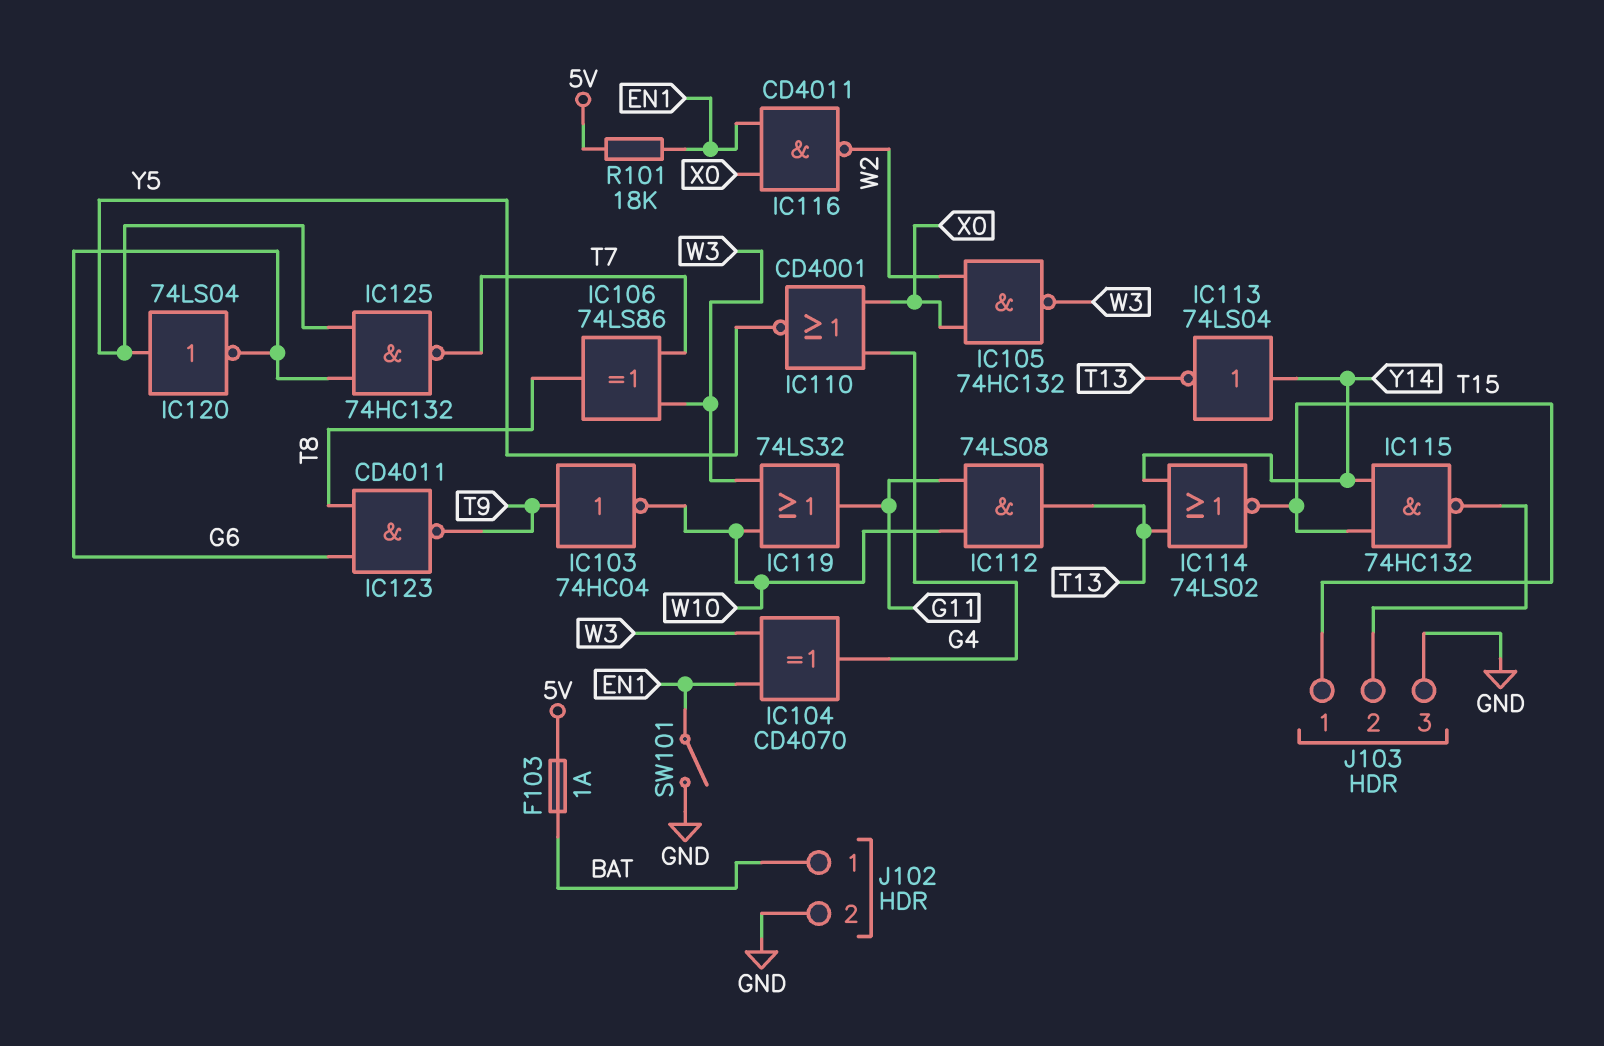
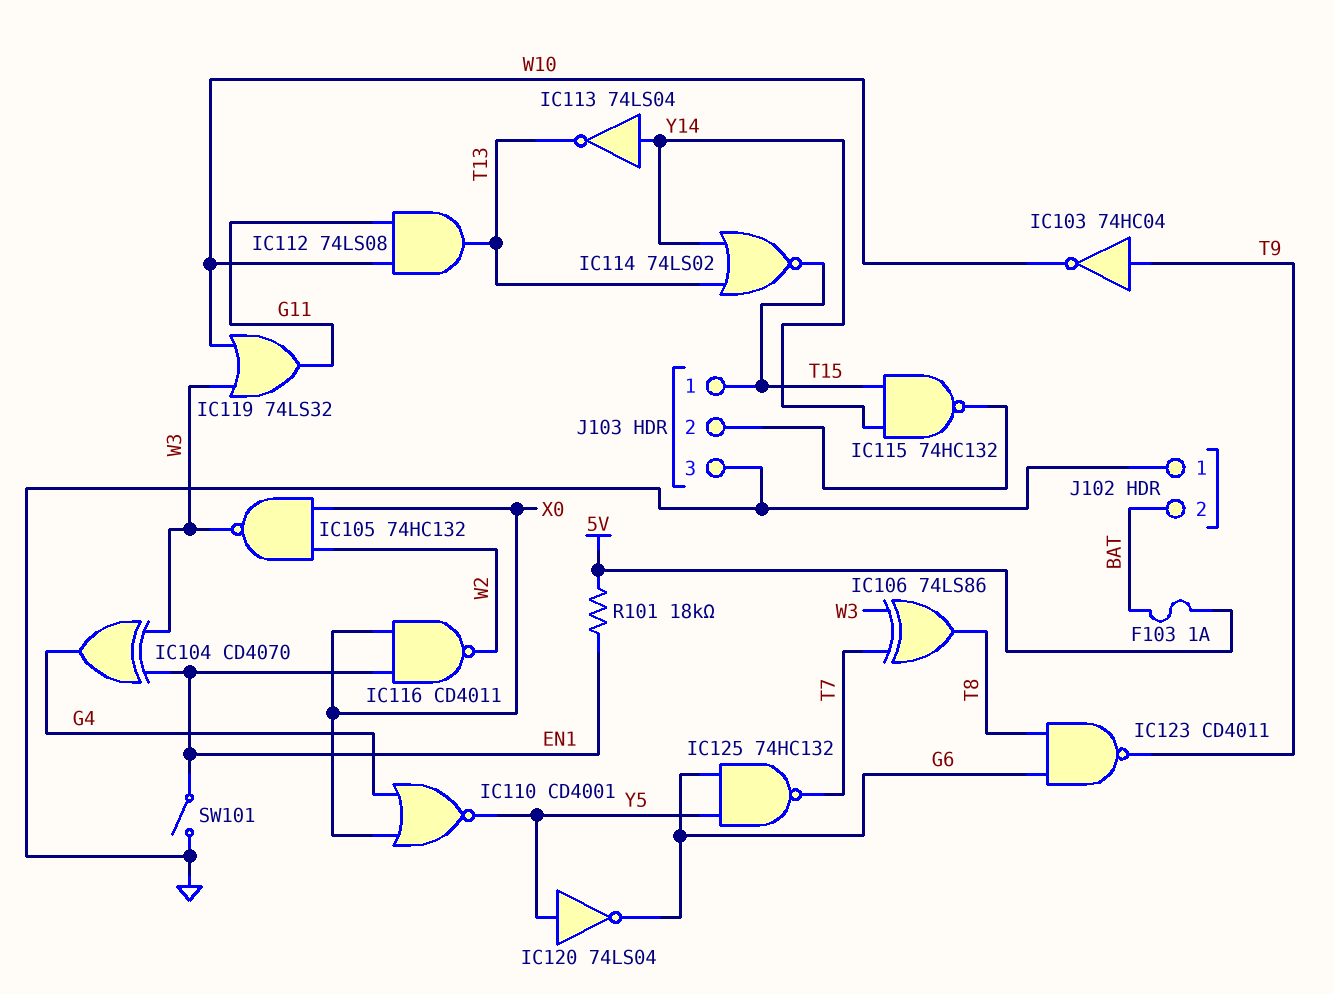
J102 pin 1: BAT -> GND
J102 pin 2: GND -> BAT

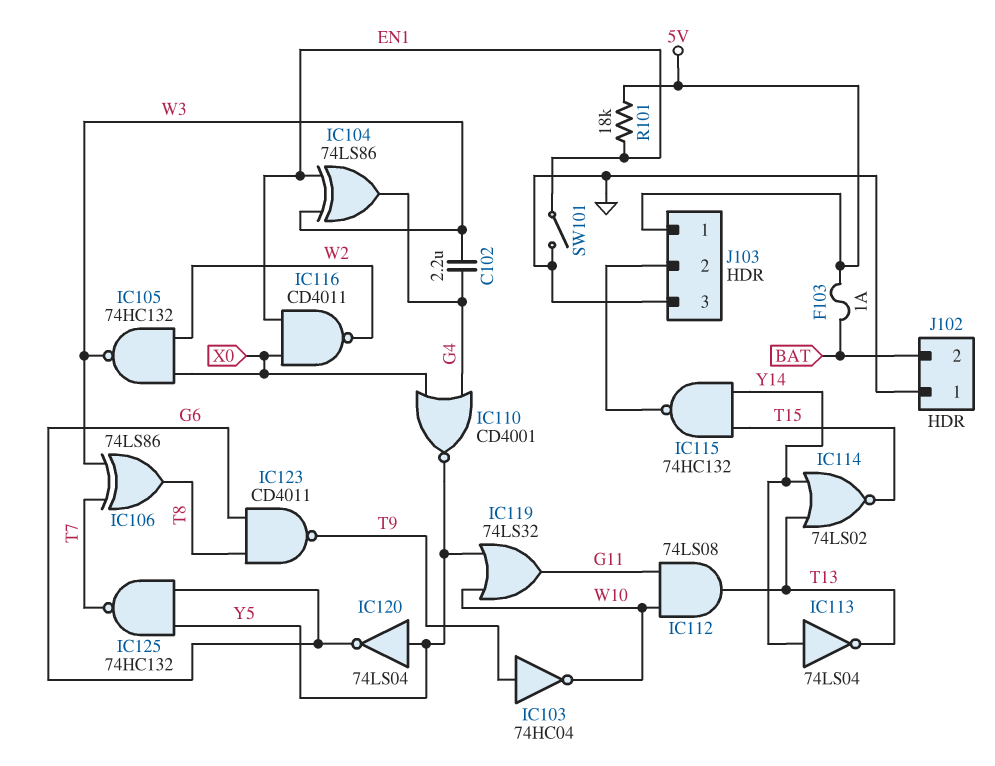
C102: none -> 2.2uF (G4, W3)
IC104: XOR CD4070 (in EN1, in W3, out G4) -> XOR 74LS86 (in EN1, in W3, out G4)
IC119: OR 74LS32 (in W3, in W10, out G11) -> OR 74LS32 (in W10, in Y5, out G11)
J103 pin 1: T15 -> 5V

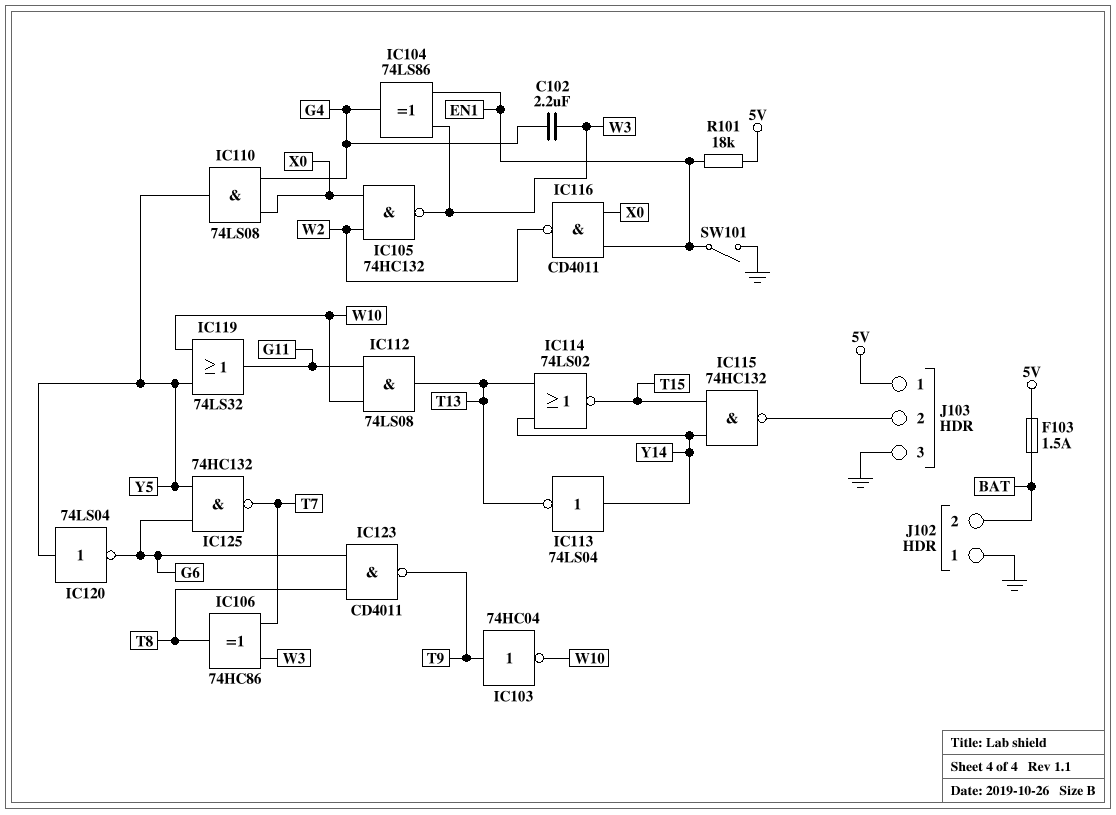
F103: 1A (5V, BAT) -> 1.5A (5V, BAT)
IC106: XOR 74LS86 (in T7, in W3, out T8) -> XOR 74HC86 (in T7, in W3, out T8)
IC110: NOR CD4001 (in G4, in X0, out Y5) -> AND 74LS08 (in G4, in X0, out Y5)

